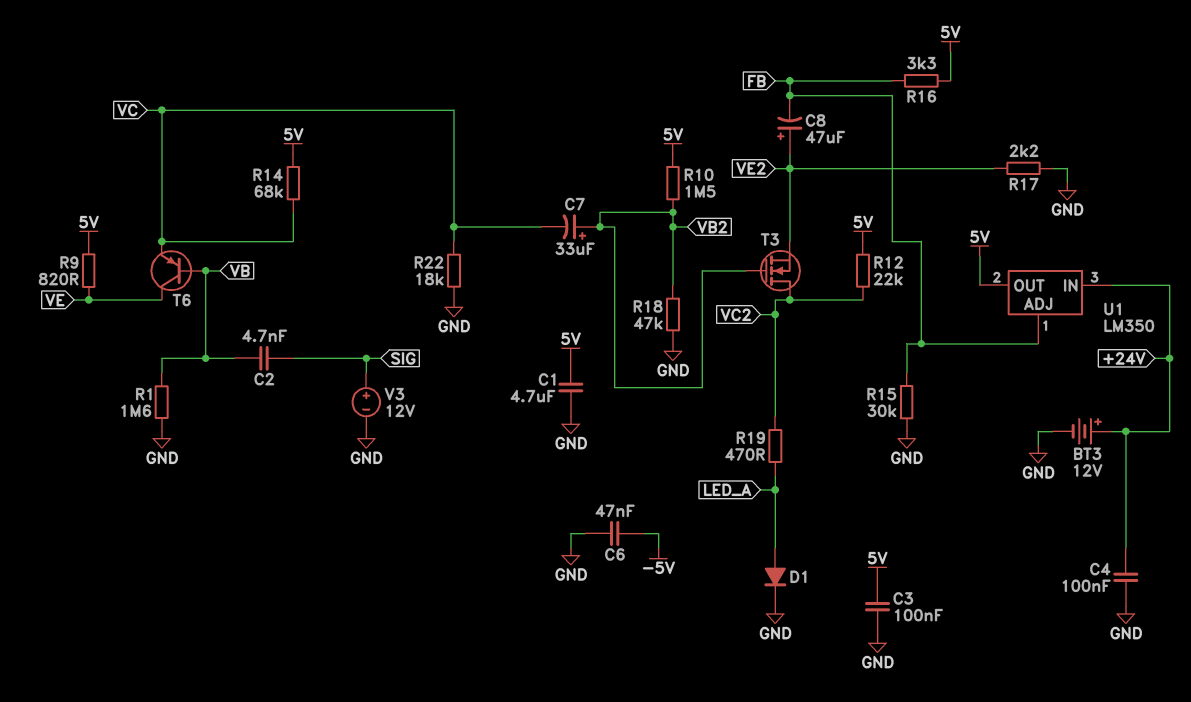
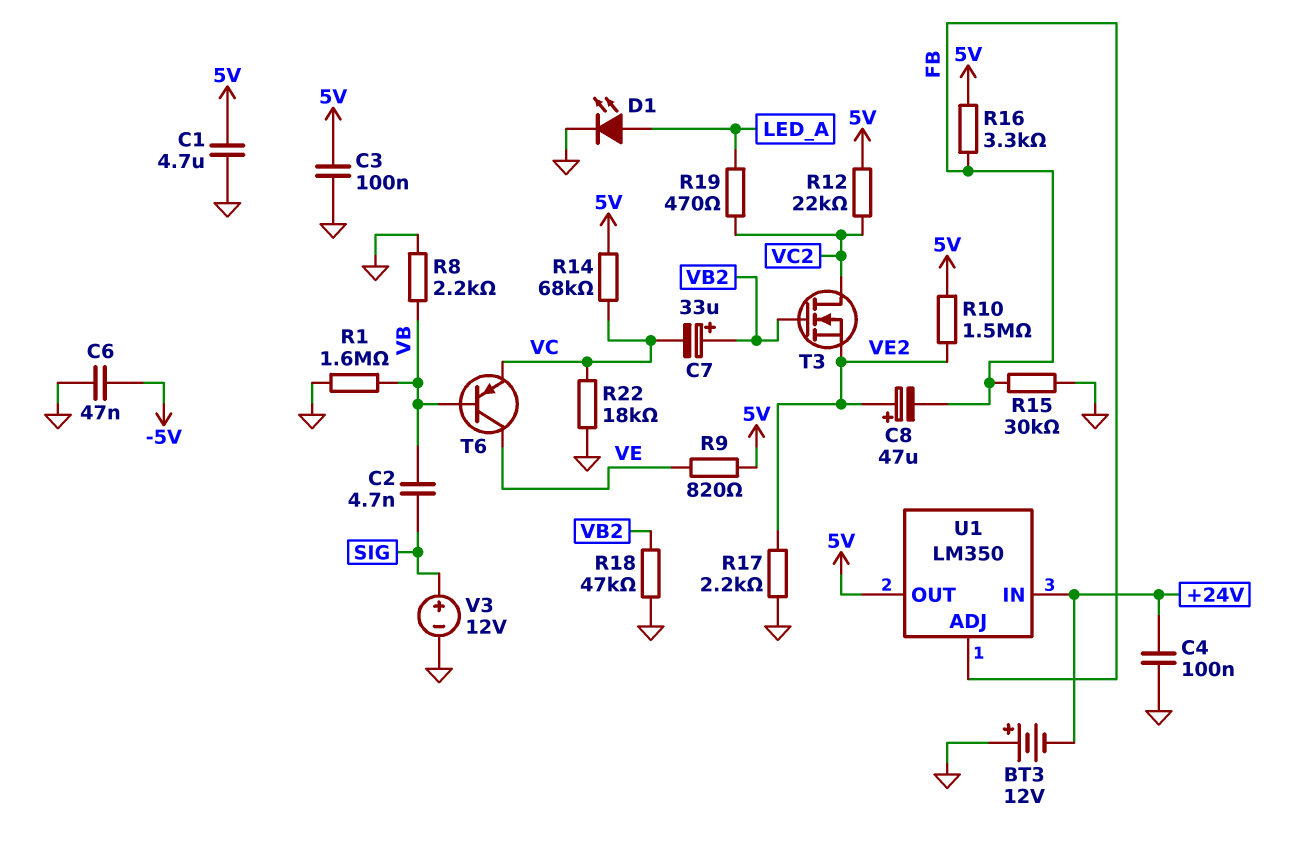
BT3: 12V (plus +24V, minus GND) -> 12V (plus GND, minus +24V)
D1: diode (A LED_A, K GND) -> LED (A LED_A, K GND)
R8: none -> 2.2k (GND, VB)
R10: 1.5M (5V, VB2) -> 1.5M (5V, VE2)

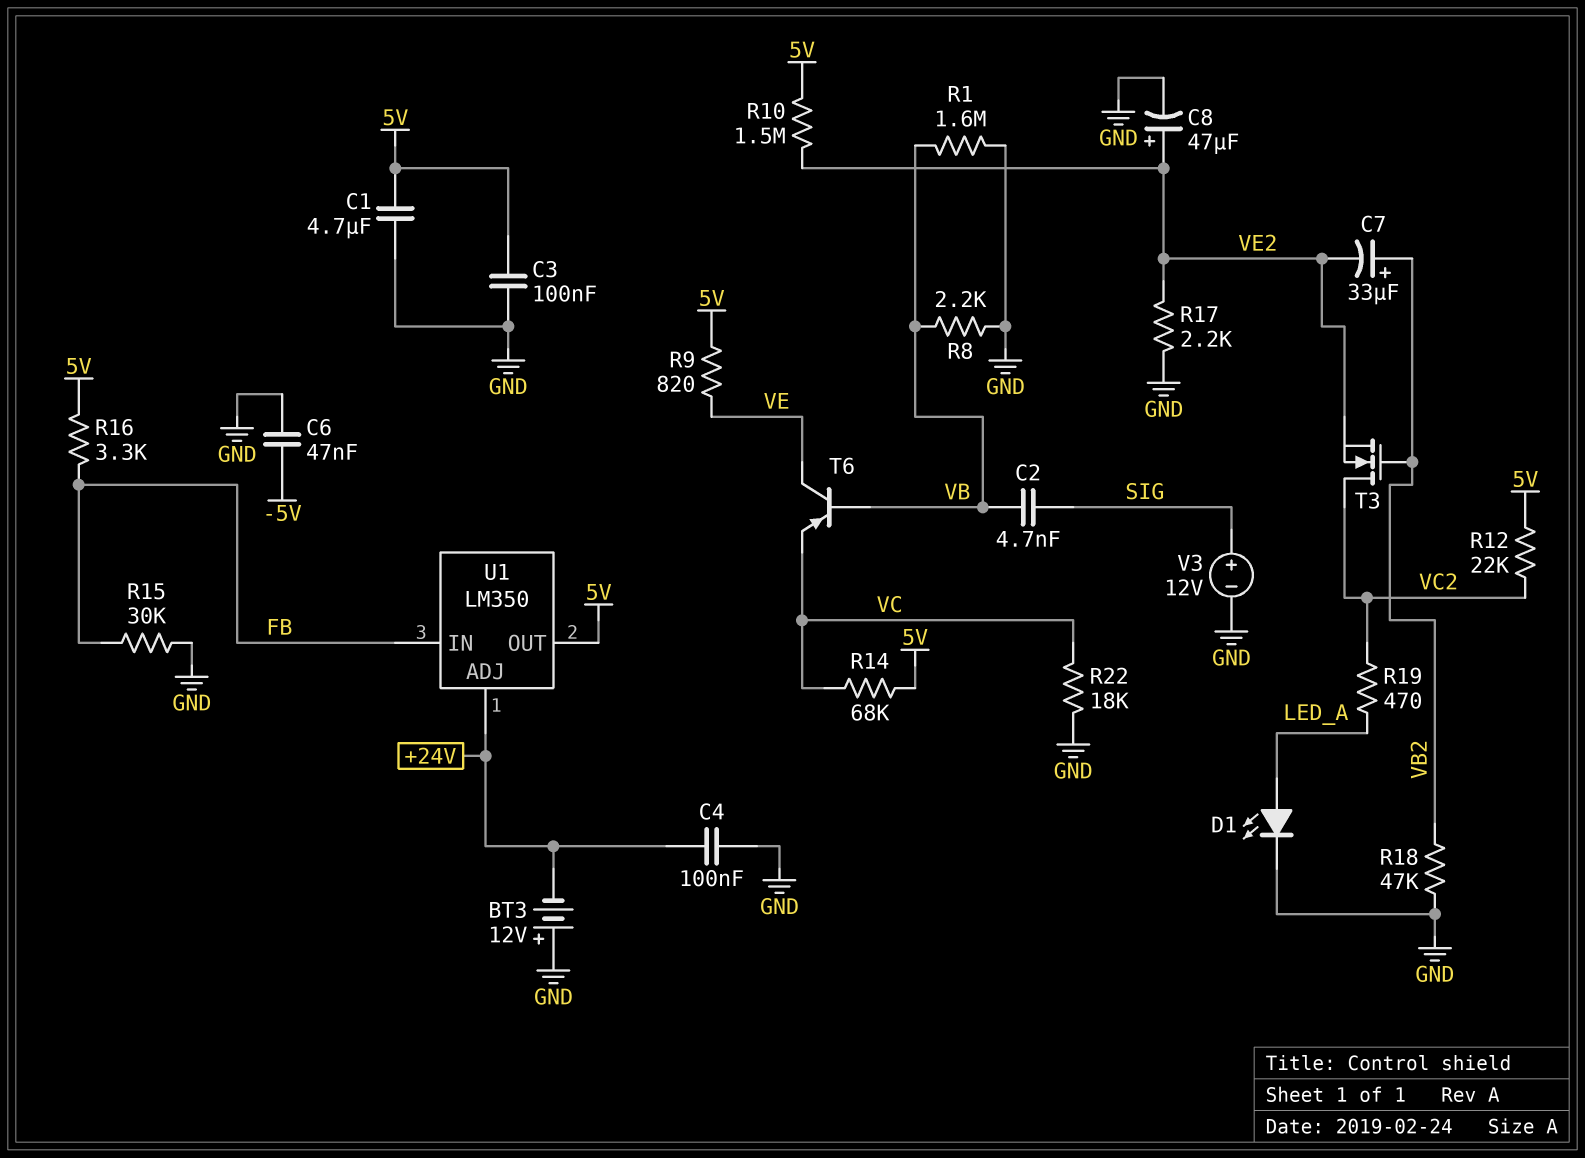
C7: 33uF (plus VB2, minus VC) -> 33uF (plus VB2, minus VE2)
C8: 47uF (plus VE2, minus FB) -> 47uF (plus VE2, minus GND)
U1 pin ADJ: FB -> +24V
U1 pin IN: +24V -> FB

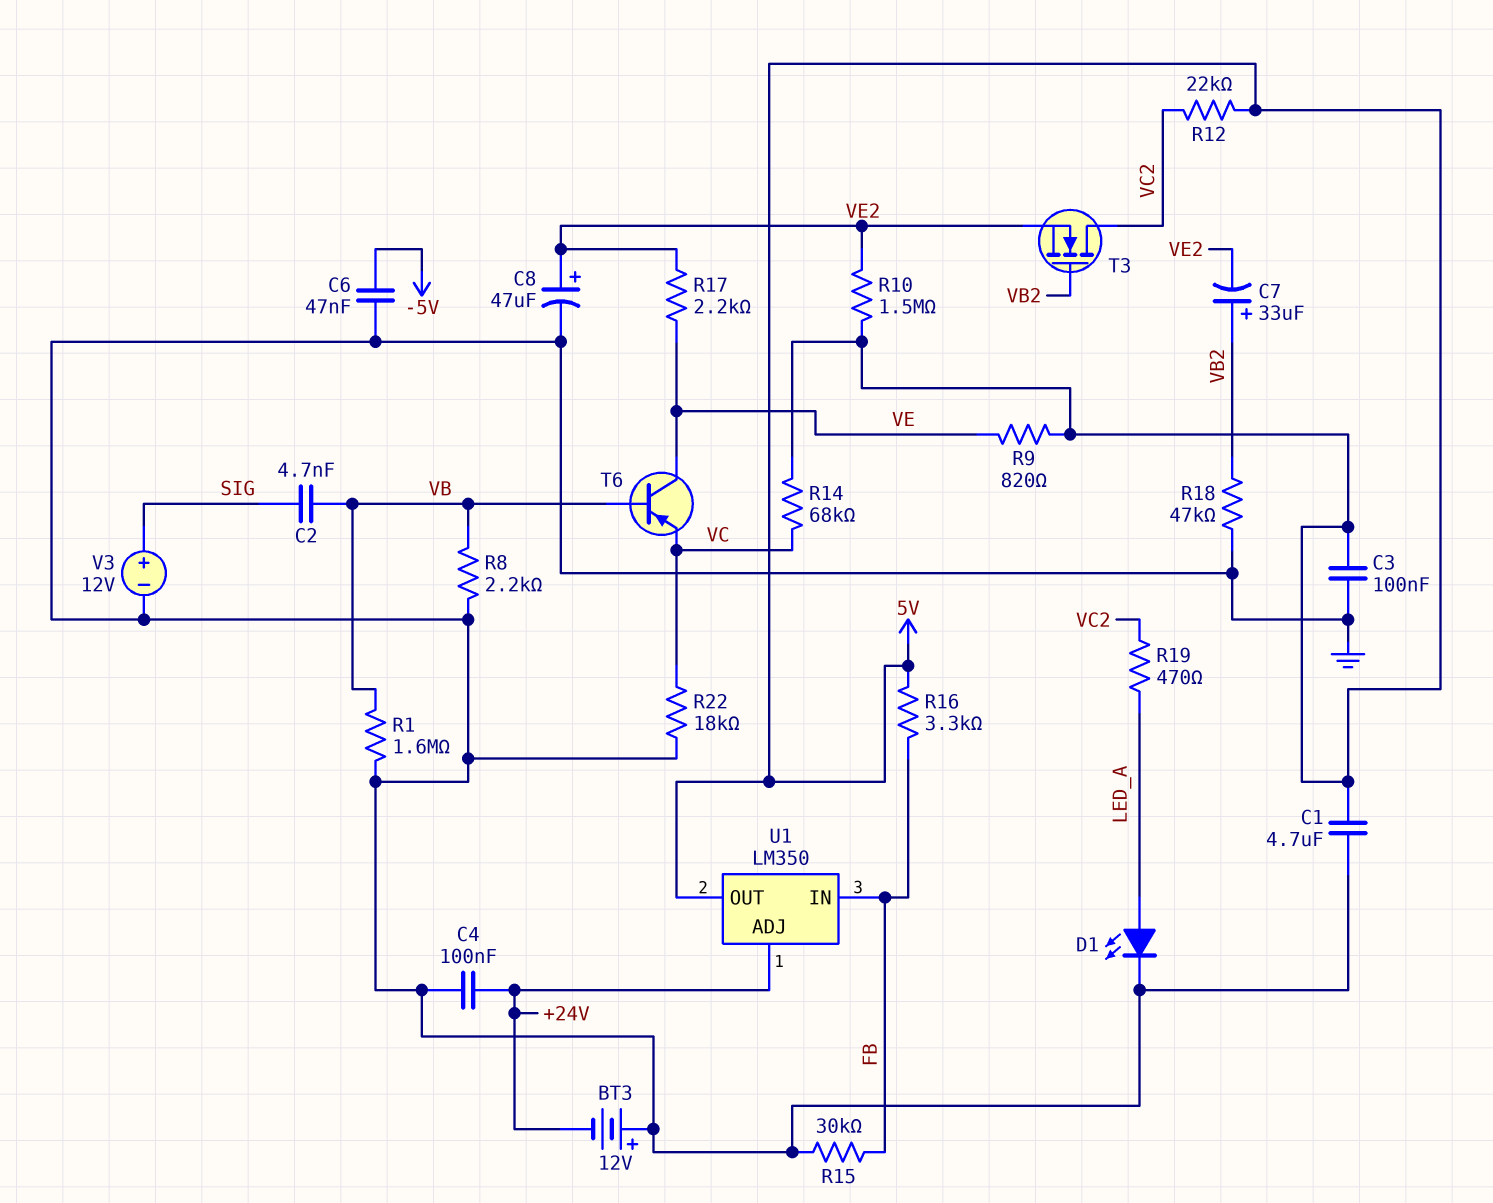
R17: 2.2k (GND, VE2) -> 2.2k (VE, VE2)

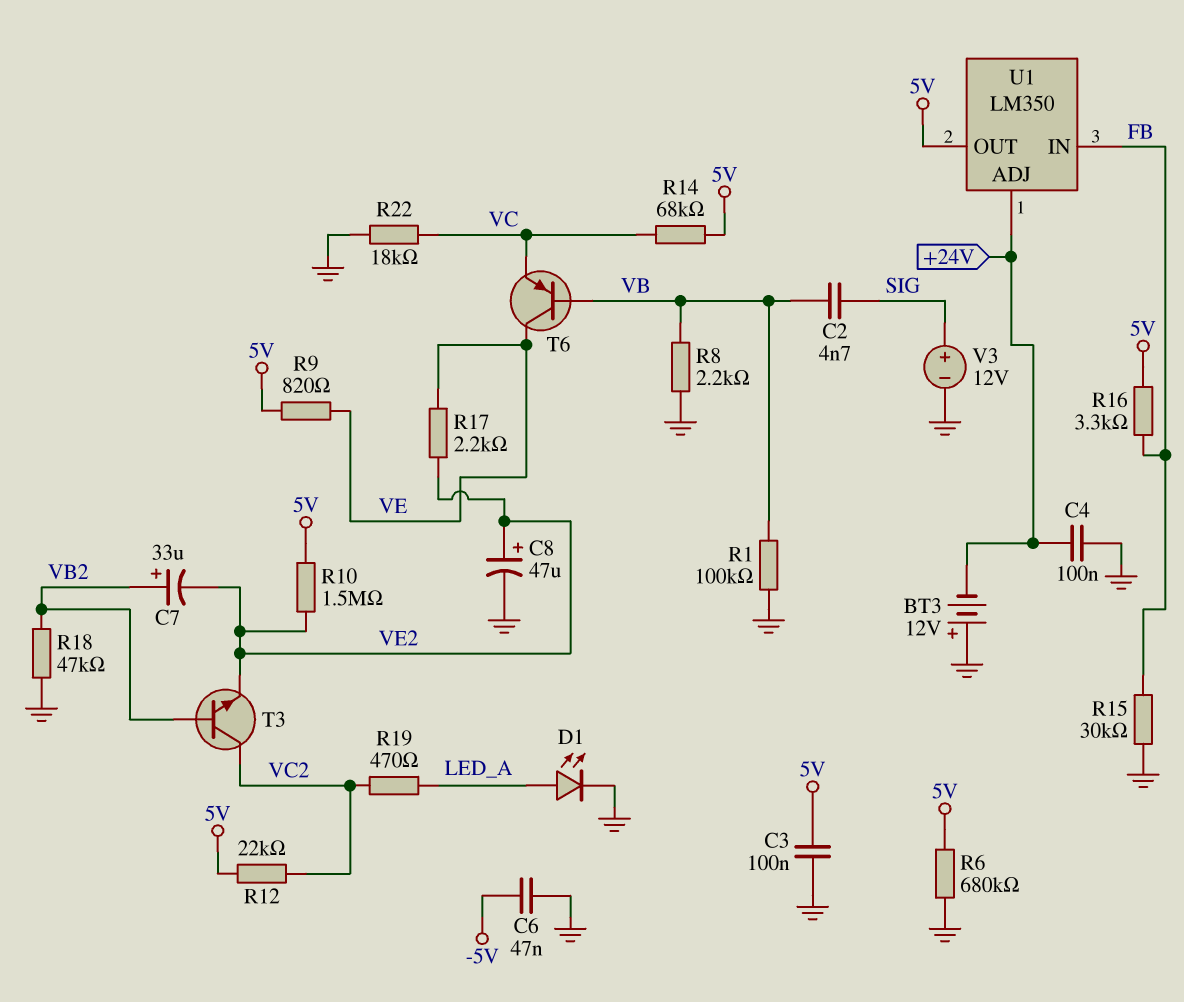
C1: 4.7uF (5V, GND) -> none
R1: 1.6M (GND, VB) -> 100k (GND, VB)
R6: none -> 680k (5V, GND)
T3: NMOS (G VB2, D VC2, S VE2) -> NPN (B VB2, C VC2, E VE2)

